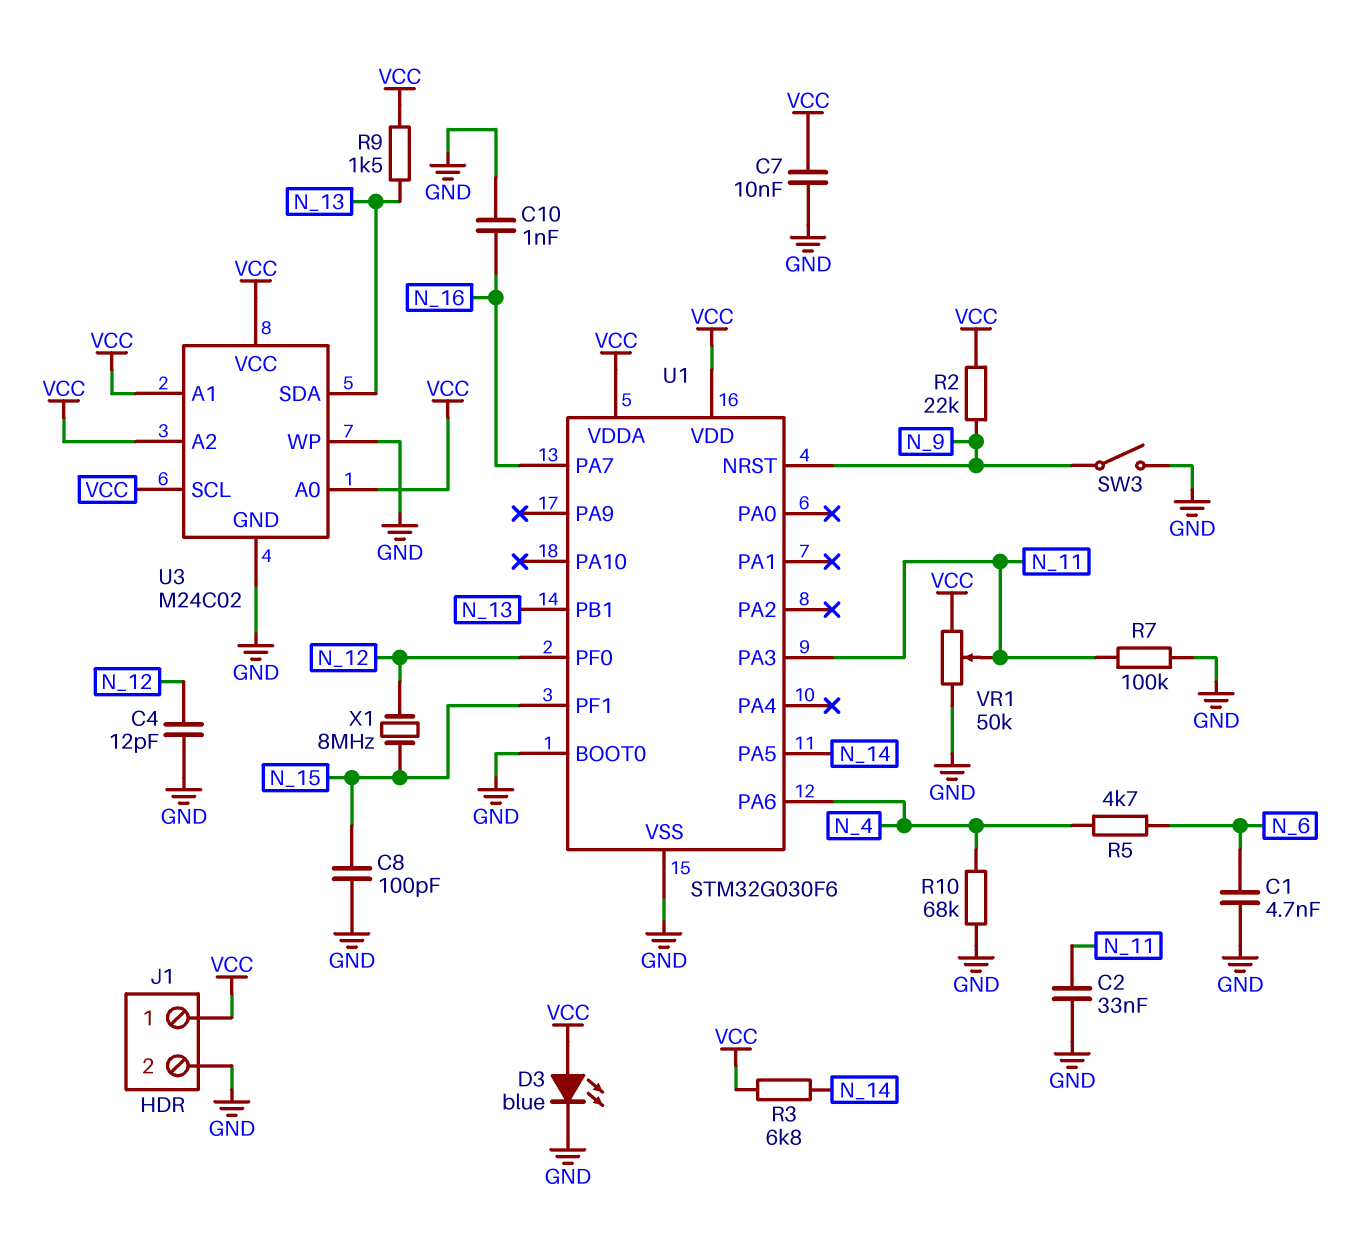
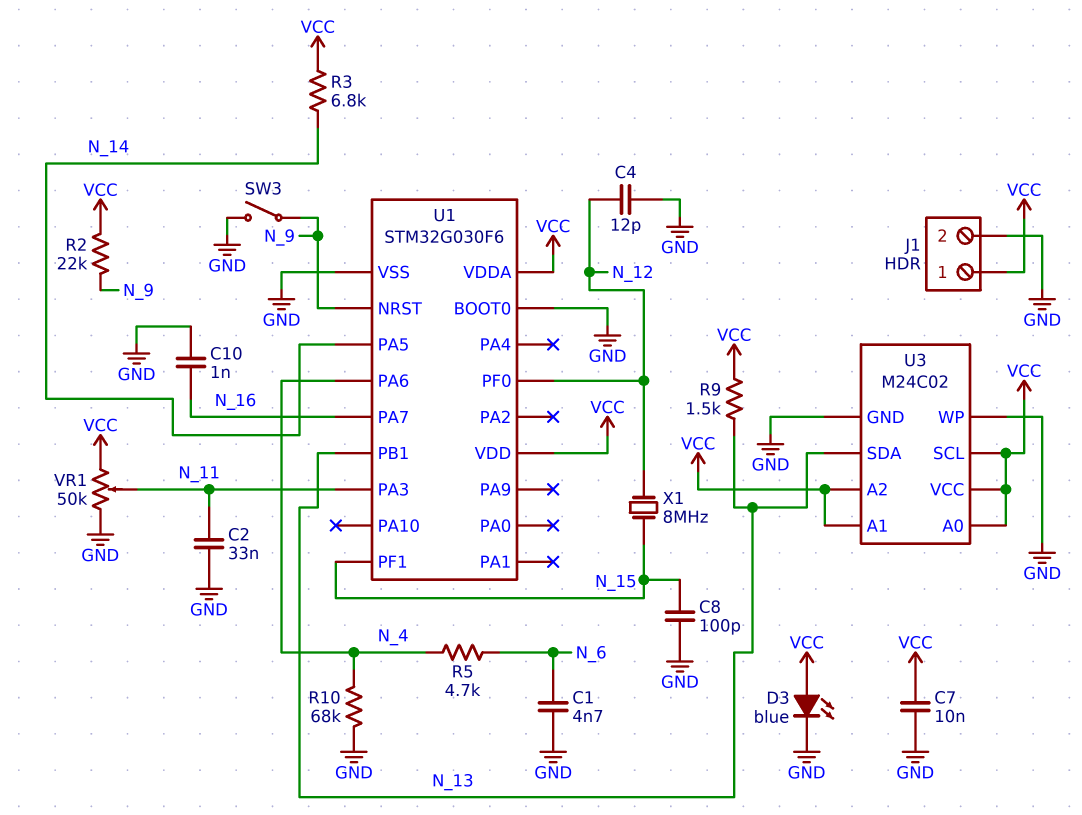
R7: 100k (GND, N_11) -> none

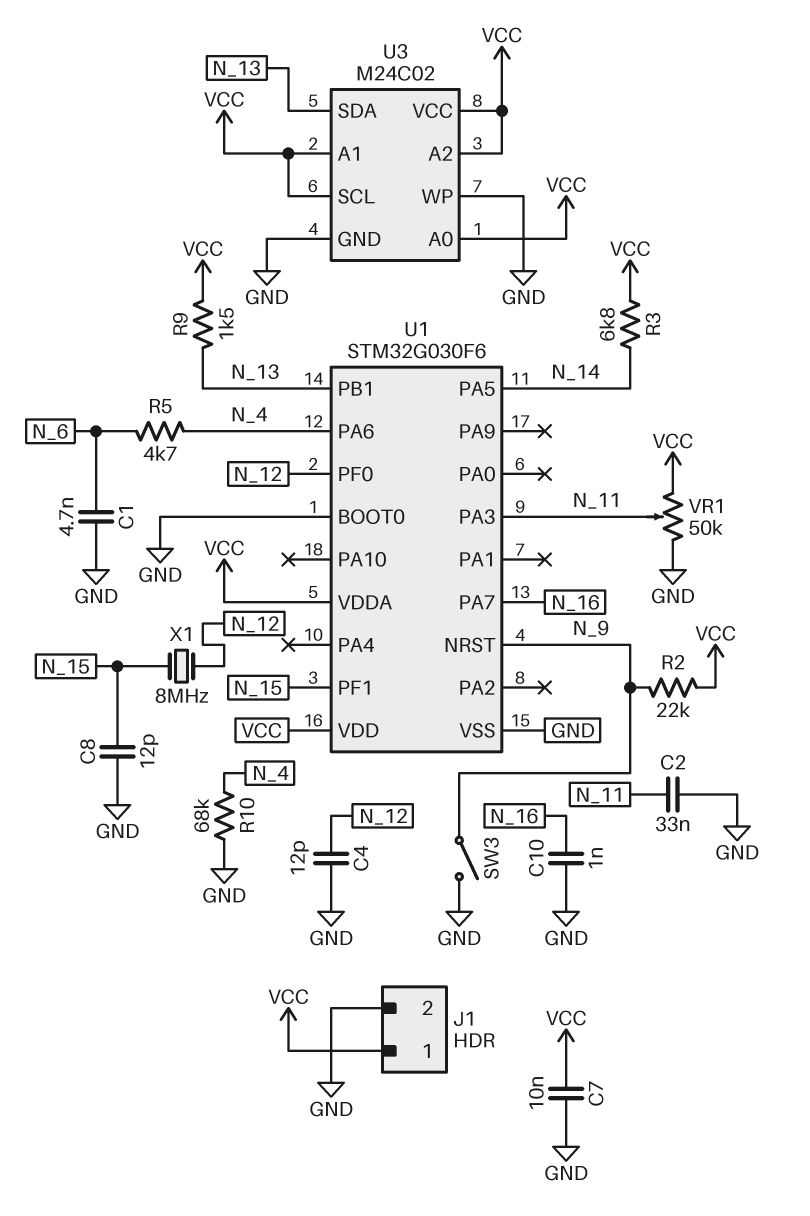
C8: 100pF (GND, N_15) -> 12pF (GND, N_15)
D3: LED blue (A VCC, K GND) -> none

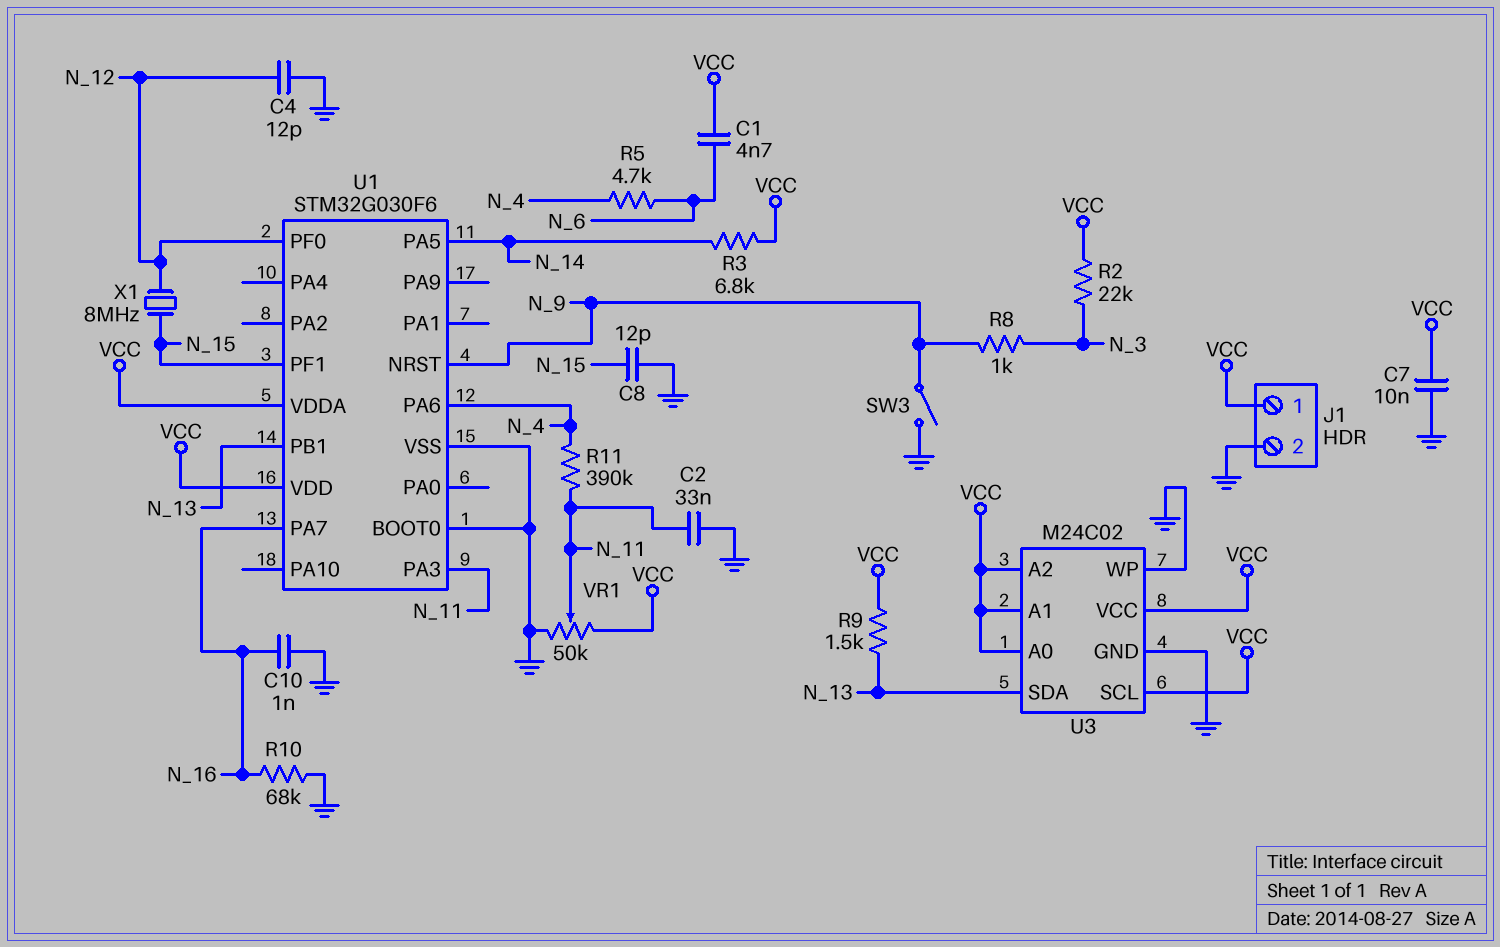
C1: 4.7nF (GND, N_6) -> 4.7nF (N_6, VCC)
R2: 22k (N_9, VCC) -> 22k (N_3, VCC)
R8: none -> 1k (N_3, N_9)
R10: 68k (GND, N_4) -> 68k (GND, N_16)
R11: none -> 390k (N_4, N_11)

